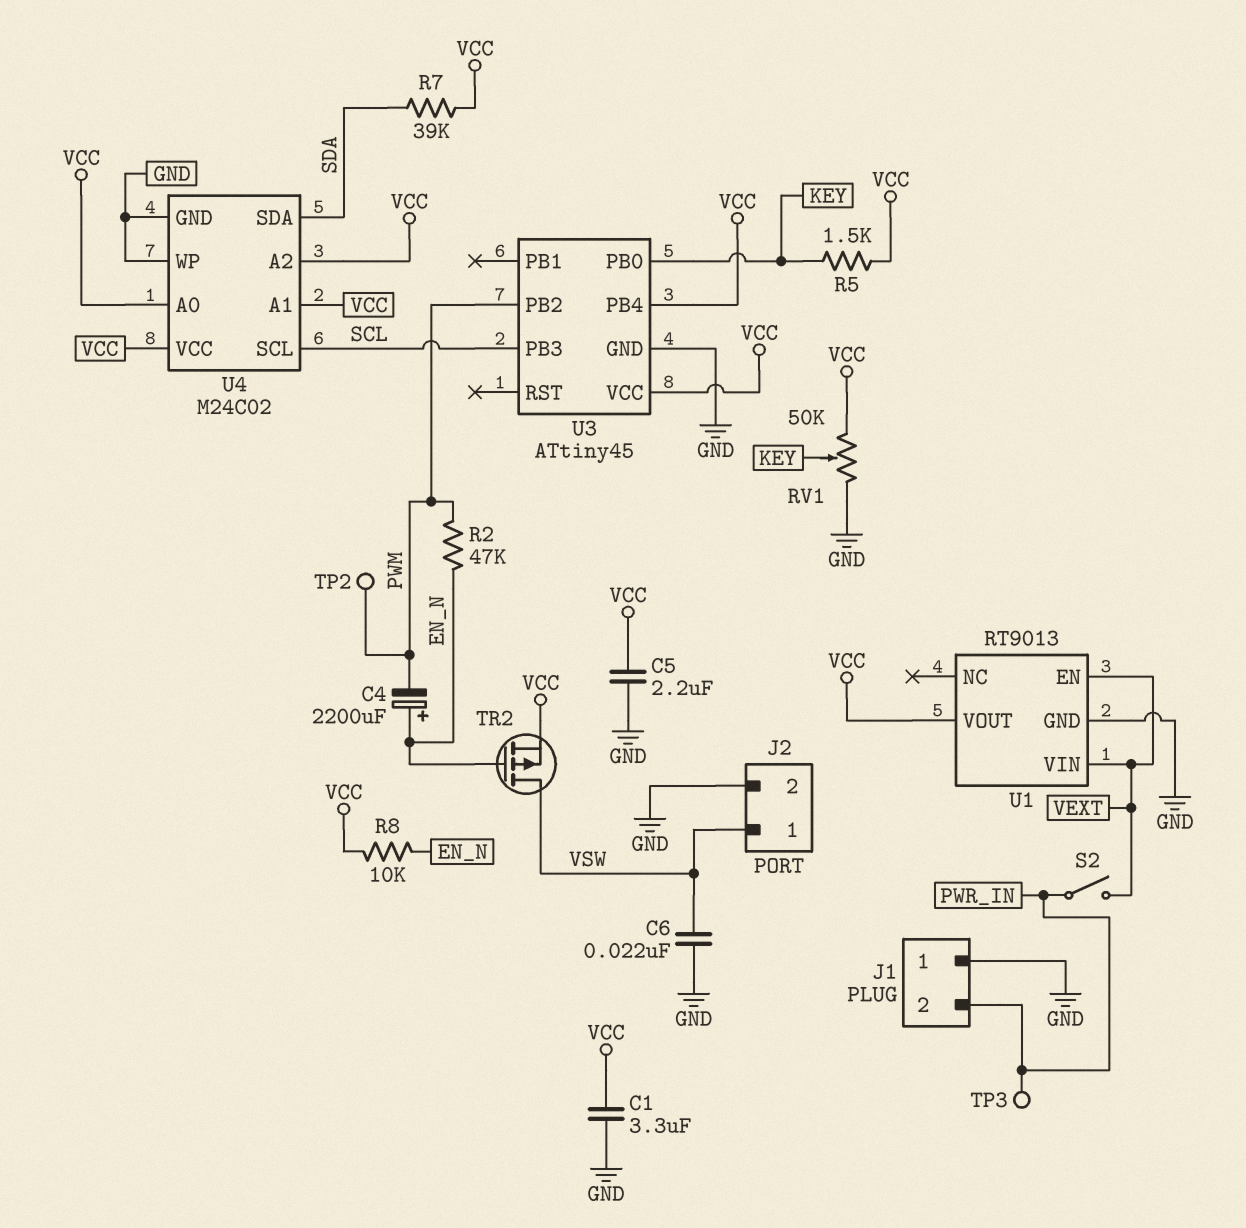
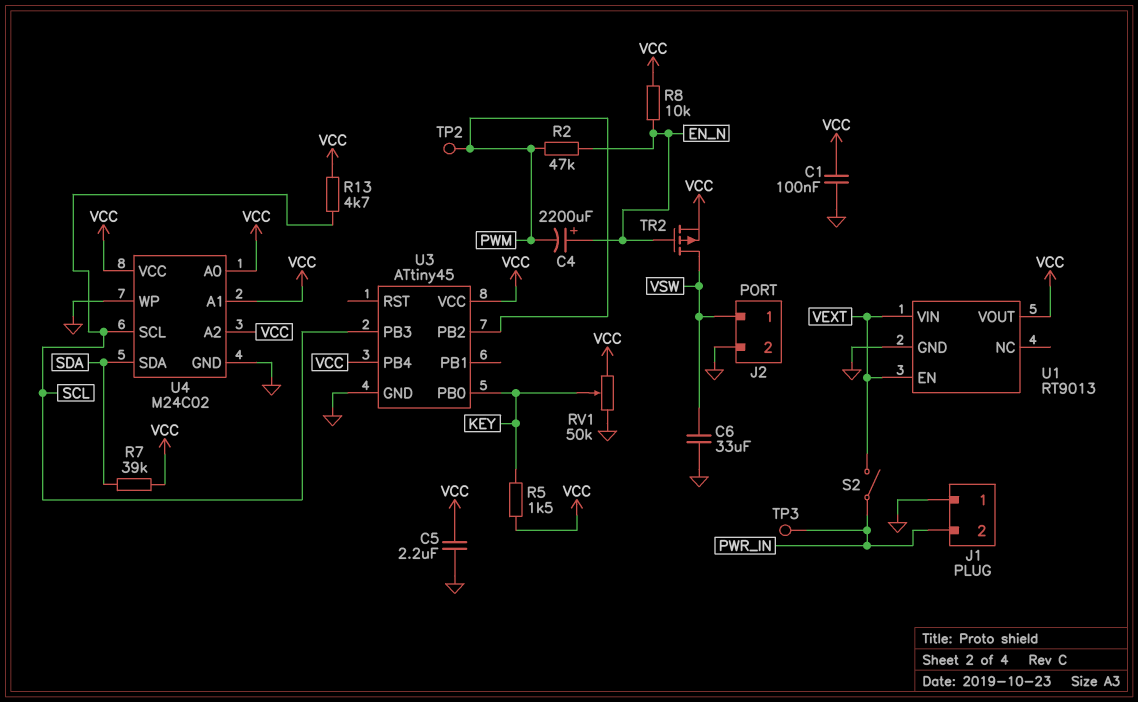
C1: 3.3uF (GND, VCC) -> 100nF (GND, VCC)
C6: 22nF (GND, VSW) -> 33uF (GND, VSW)
R13: none -> 4.7k (SCL, VCC)

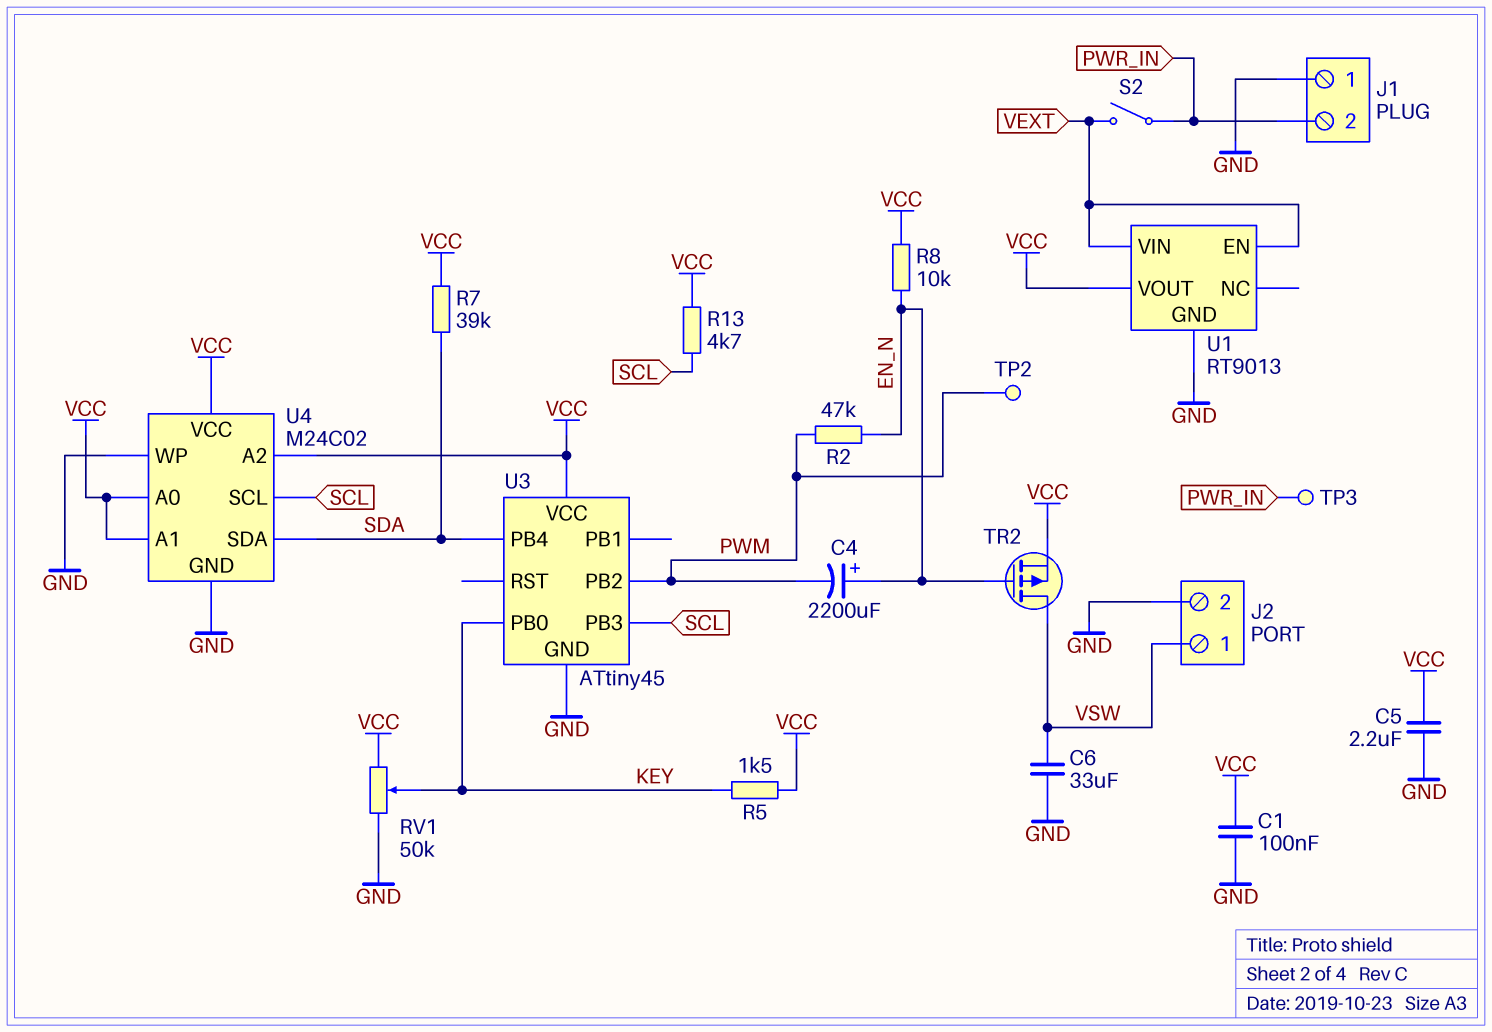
U3 pin PB4: VCC -> SDA

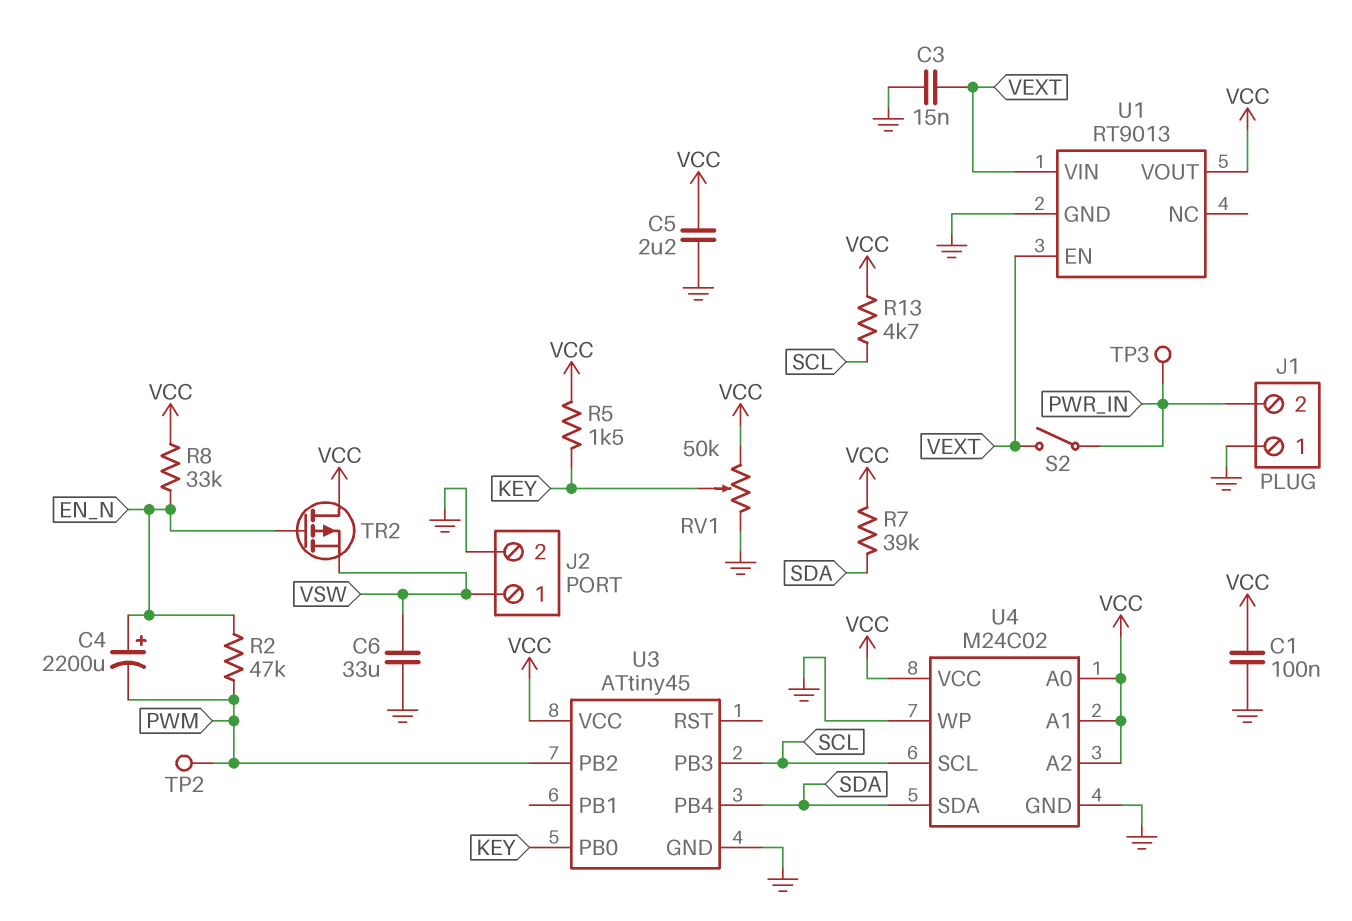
C3: none -> 15nF (GND, VEXT)
R8: 10k (EN_N, VCC) -> 33k (EN_N, VCC)
TR2: PMOS (G EN_N, D VSW, S VCC) -> PMOS (G EN_N, D VCC, S VSW)

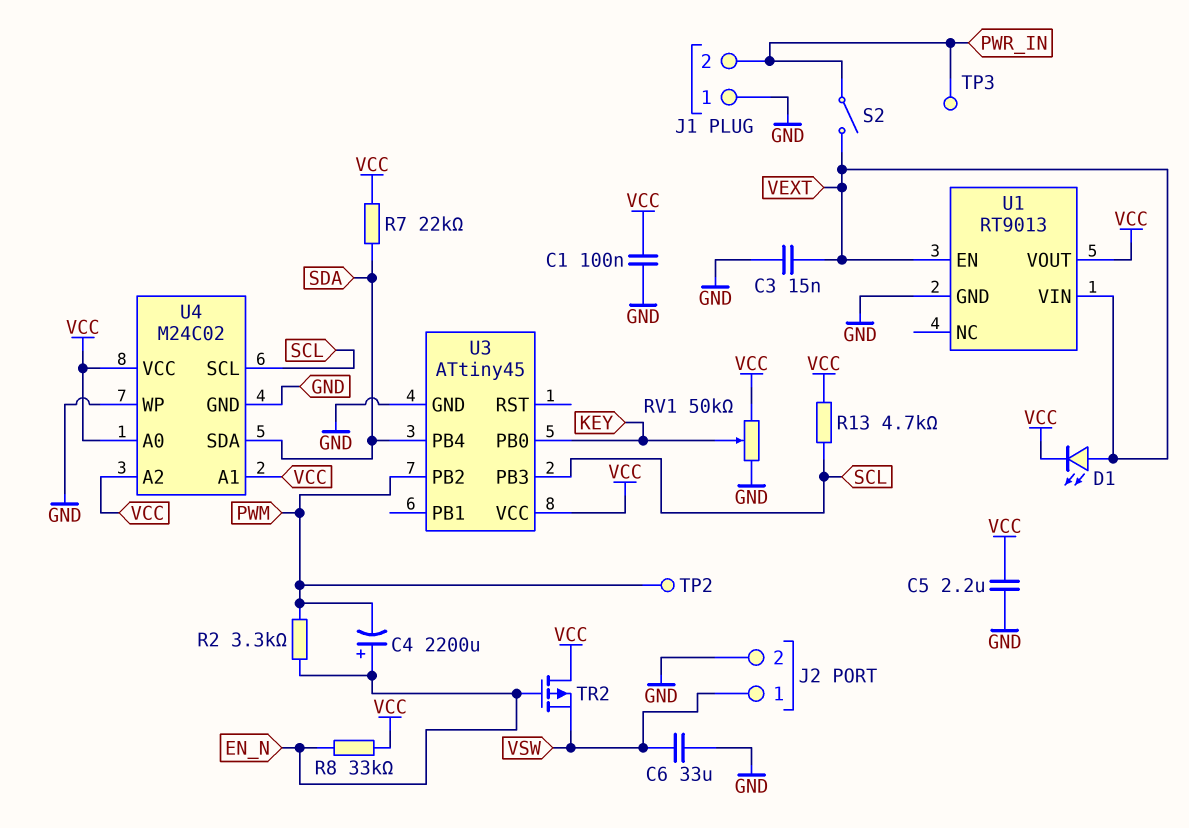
D1: none -> LED (A VEXT, K VCC)
R2: 47k (EN_N, PWM) -> 3.3k (EN_N, PWM)
R5: 1.5k (KEY, VCC) -> none
R7: 39k (SDA, VCC) -> 22k (SDA, VCC)

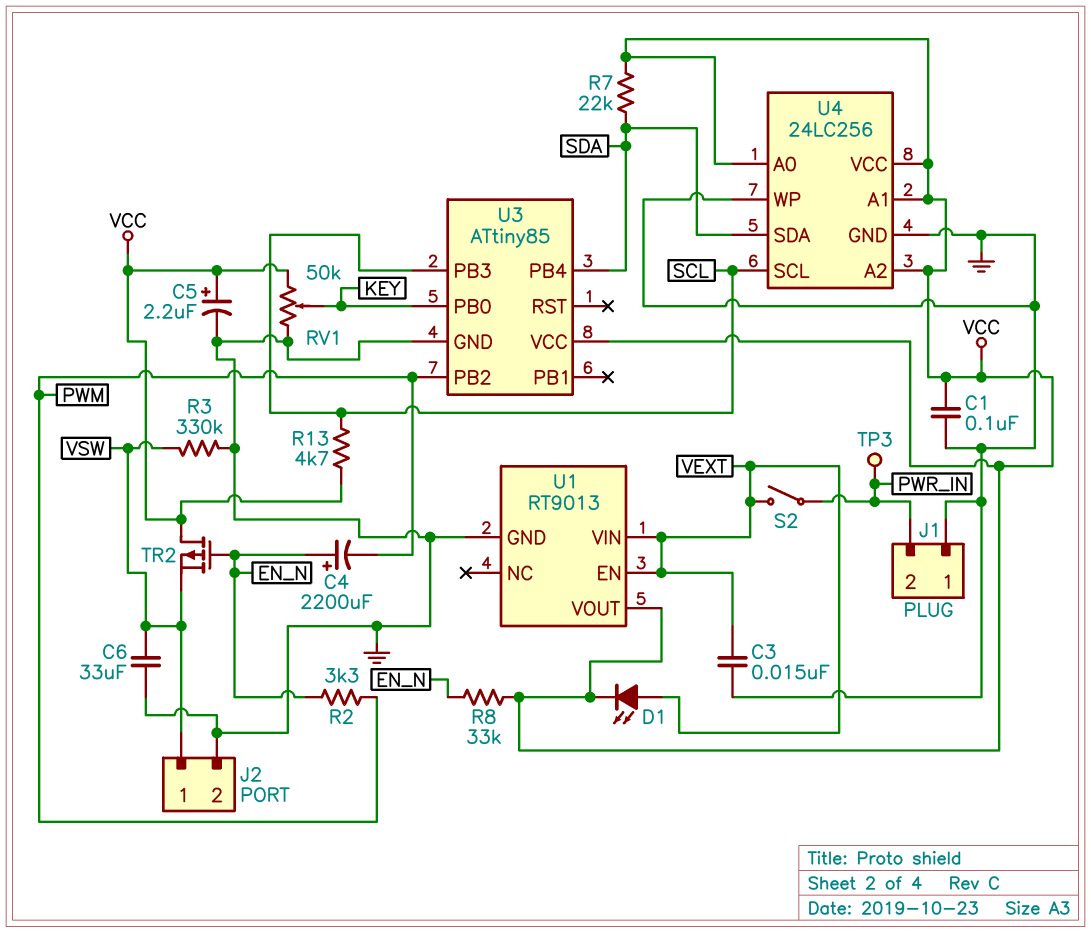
C5: 2.2uF (GND, VCC) -> 2.2uF (plus VCC, minus GND)
R3: none -> 330k (GND, VSW)
TP2: test point (PWM) -> none
U3: ATtiny45 -> ATtiny85
U4: M24C02 -> 24LC256

